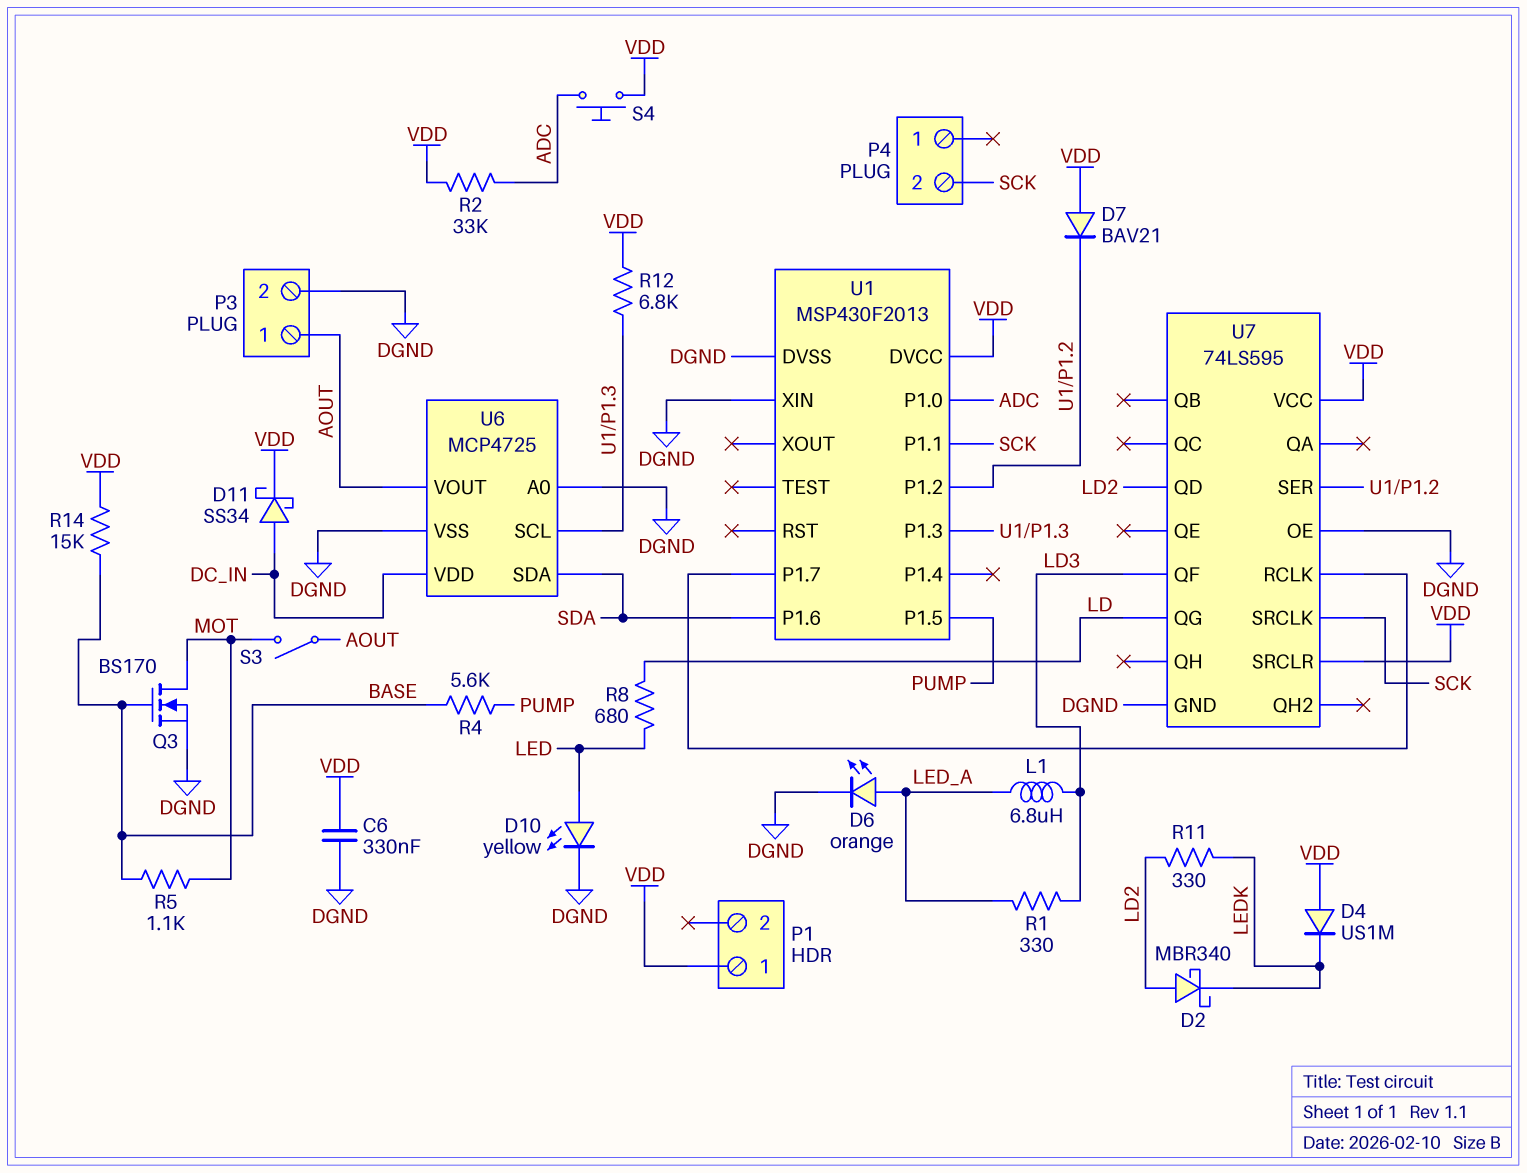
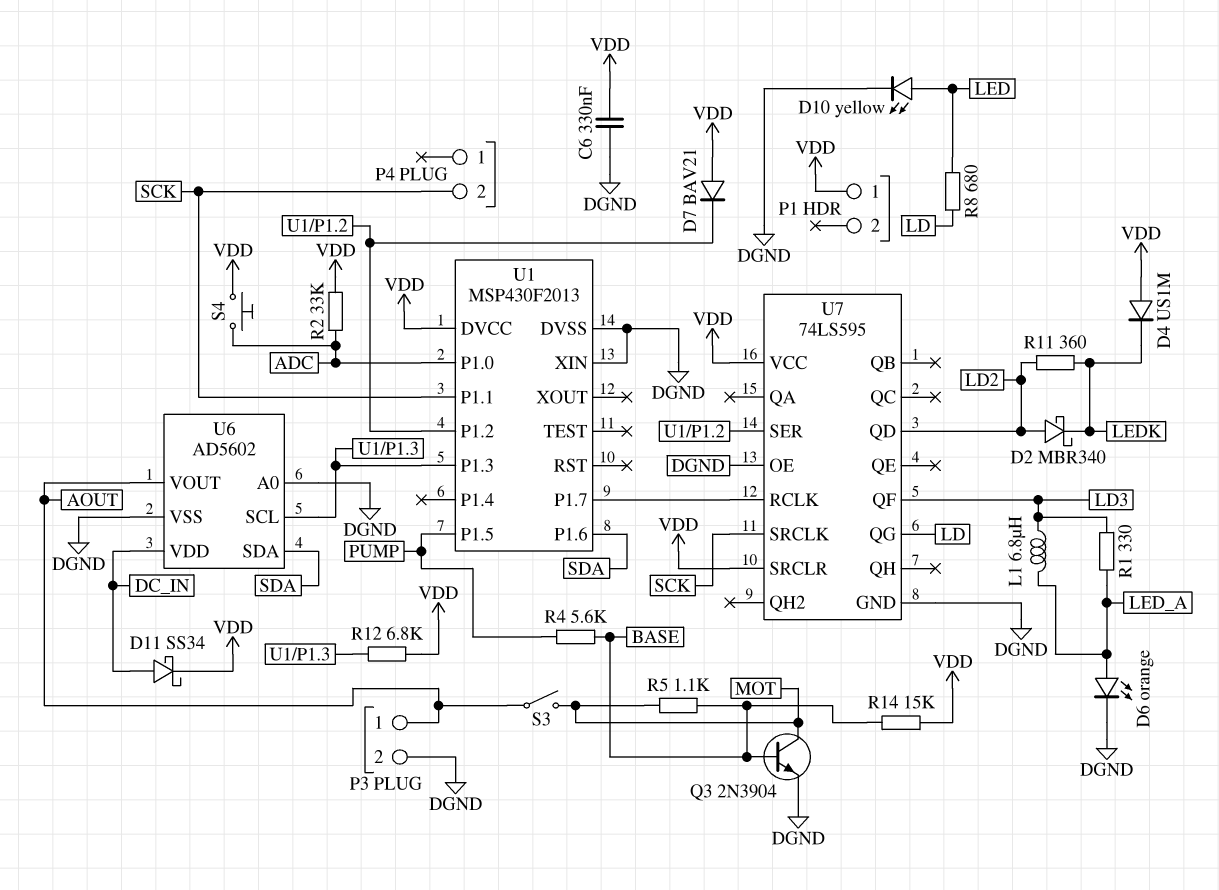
Q3: NMOS BS170 (G BASE, D MOT, S DGND) -> NPN 2N3904 (B BASE, C MOT, E DGND)
R11: 330 (LD2, LEDK) -> 360 (LD2, LEDK)
U6: MCP4725 -> AD5602

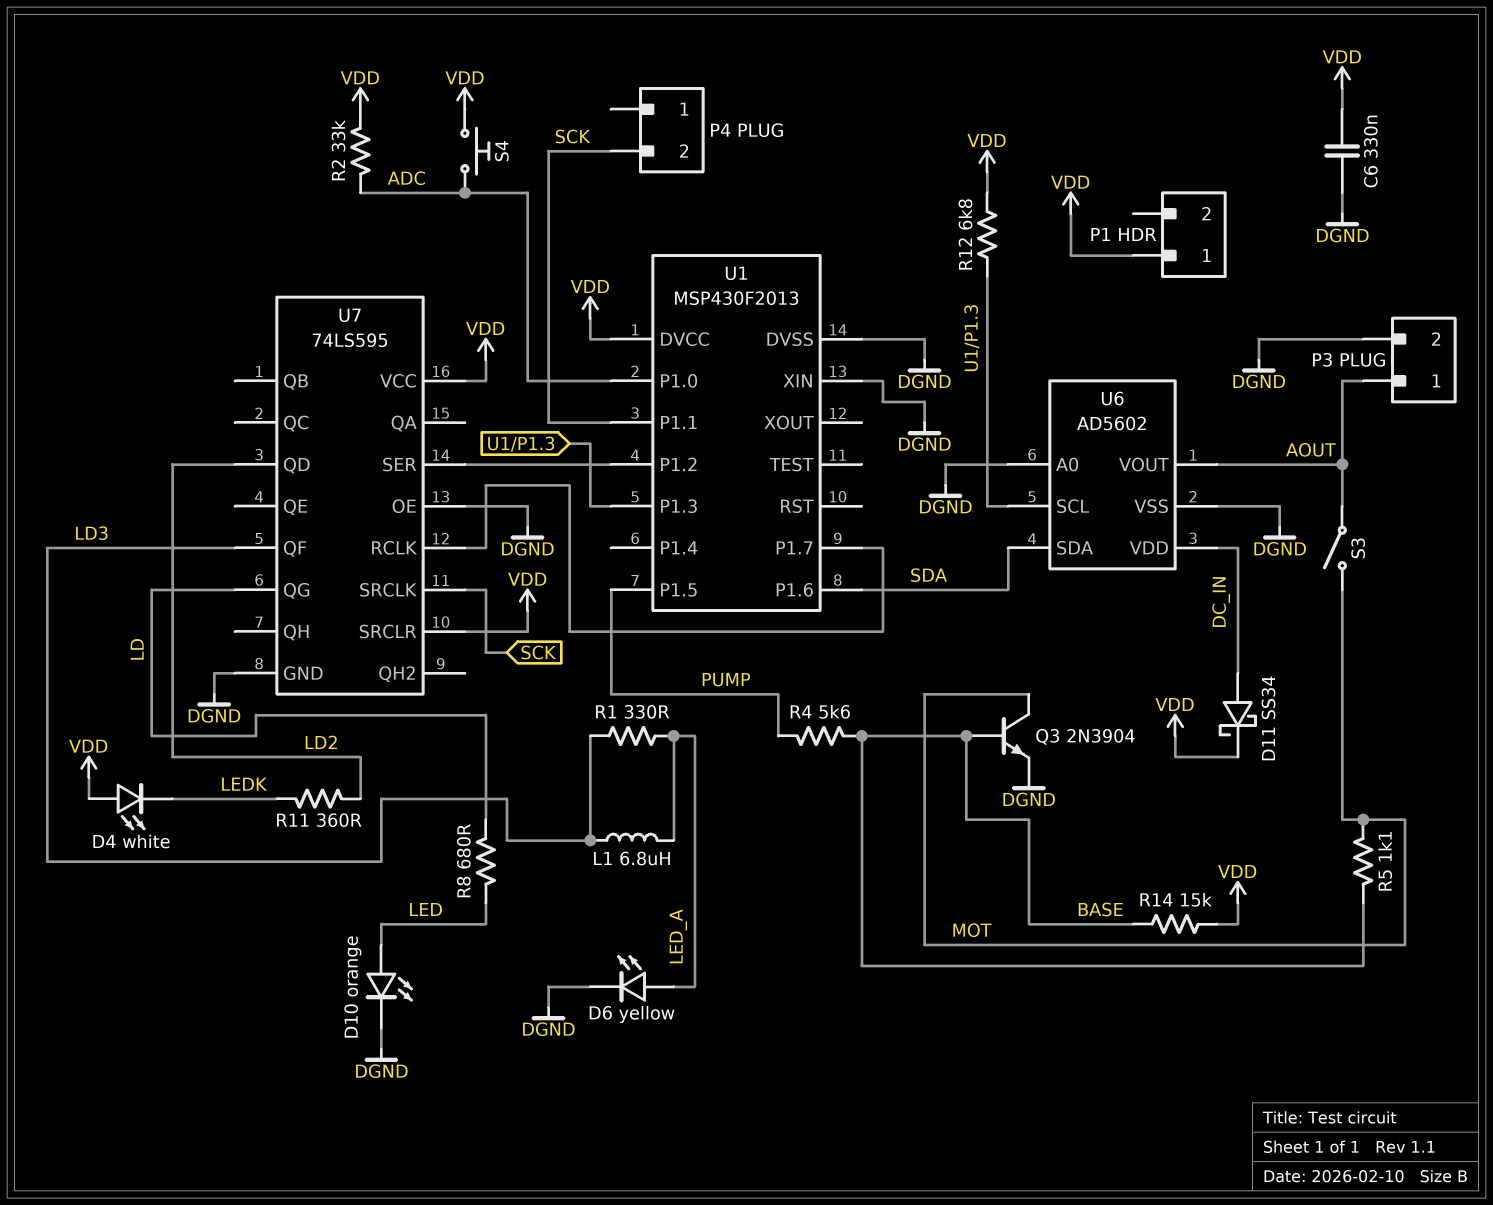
D2: schottky MBR340 (A LD2, K LEDK) -> none
D4: diode US1M (A VDD, K LEDK) -> LED white (A VDD, K LEDK)
D6: LED orange (A LED_A, K DGND) -> LED yellow (A LED_A, K DGND)
D7: diode BAV21 (A VDD, K U1/P1.2) -> none
D10: LED yellow (A LED, K DGND) -> LED orange (A LED, K DGND)

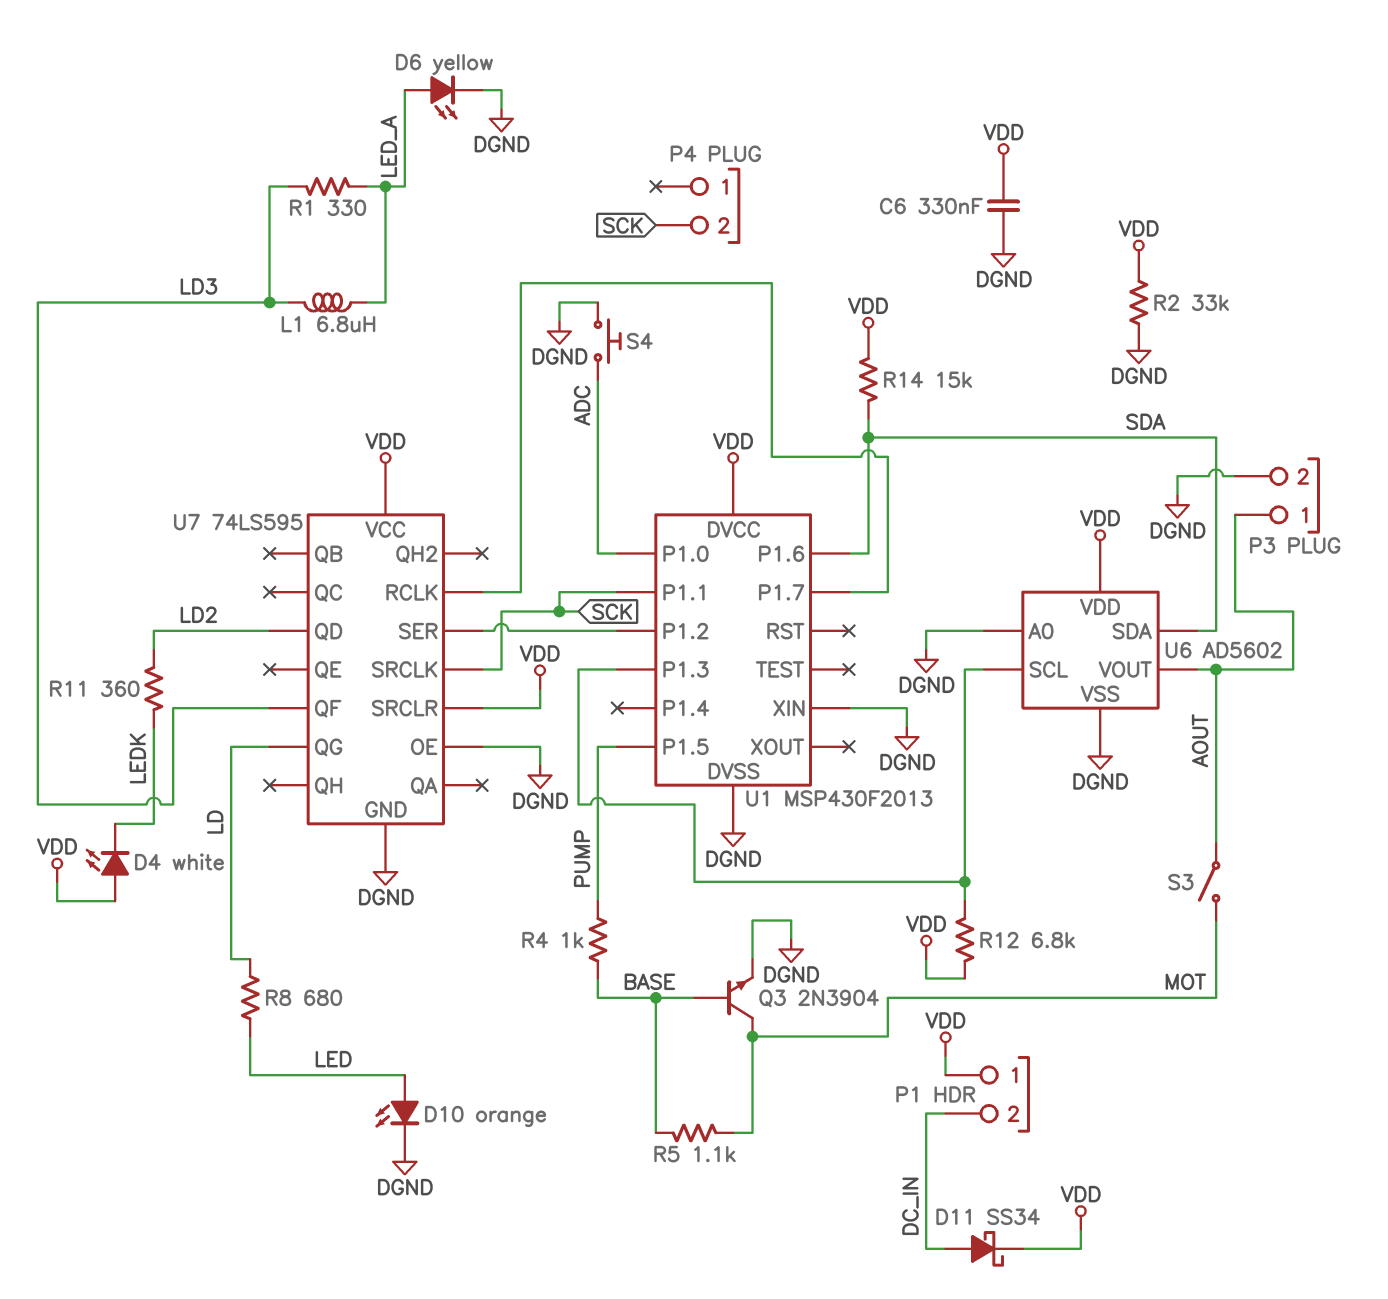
P1 pin 2: none -> DC_IN
R2: 33k (ADC, VDD) -> 33k (DGND, VDD)
R4: 5.6k (BASE, PUMP) -> 1k (BASE, PUMP)
R14: 15k (BASE, VDD) -> 15k (SDA, VDD)
S4: button (ADC, VDD) -> button (ADC, DGND)
U6 pin VDD: DC_IN -> VDD

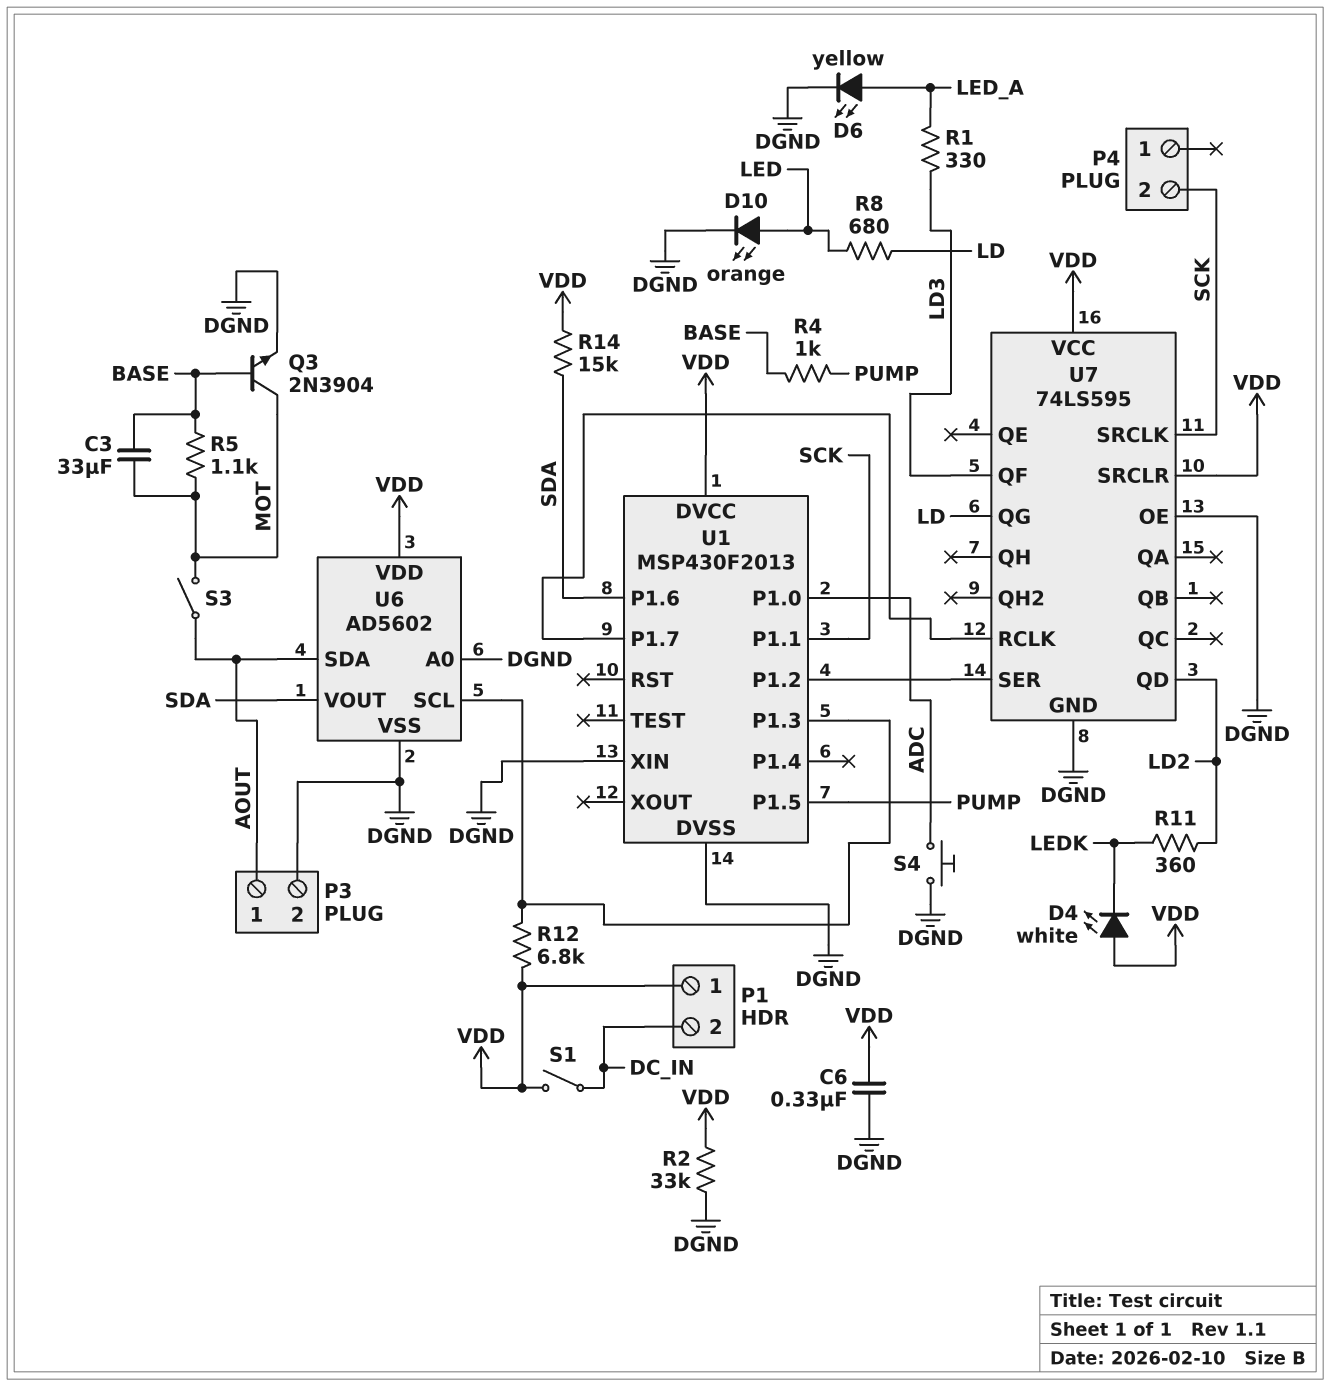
C3: none -> 33uF (BASE, MOT)
D11: schottky SS34 (A DC_IN, K VDD) -> none
L1: 6.8uH (LD3, LED_A) -> none
S1: none -> switch (DC_IN, VDD)
U6 pin SDA: SDA -> AOUT
U6 pin VOUT: AOUT -> SDA

